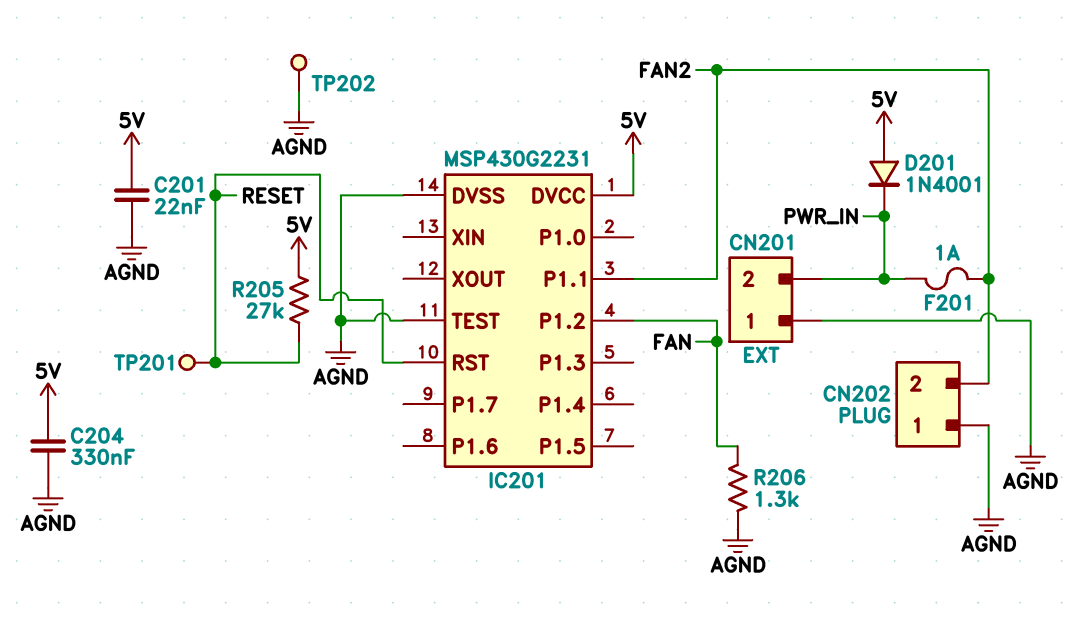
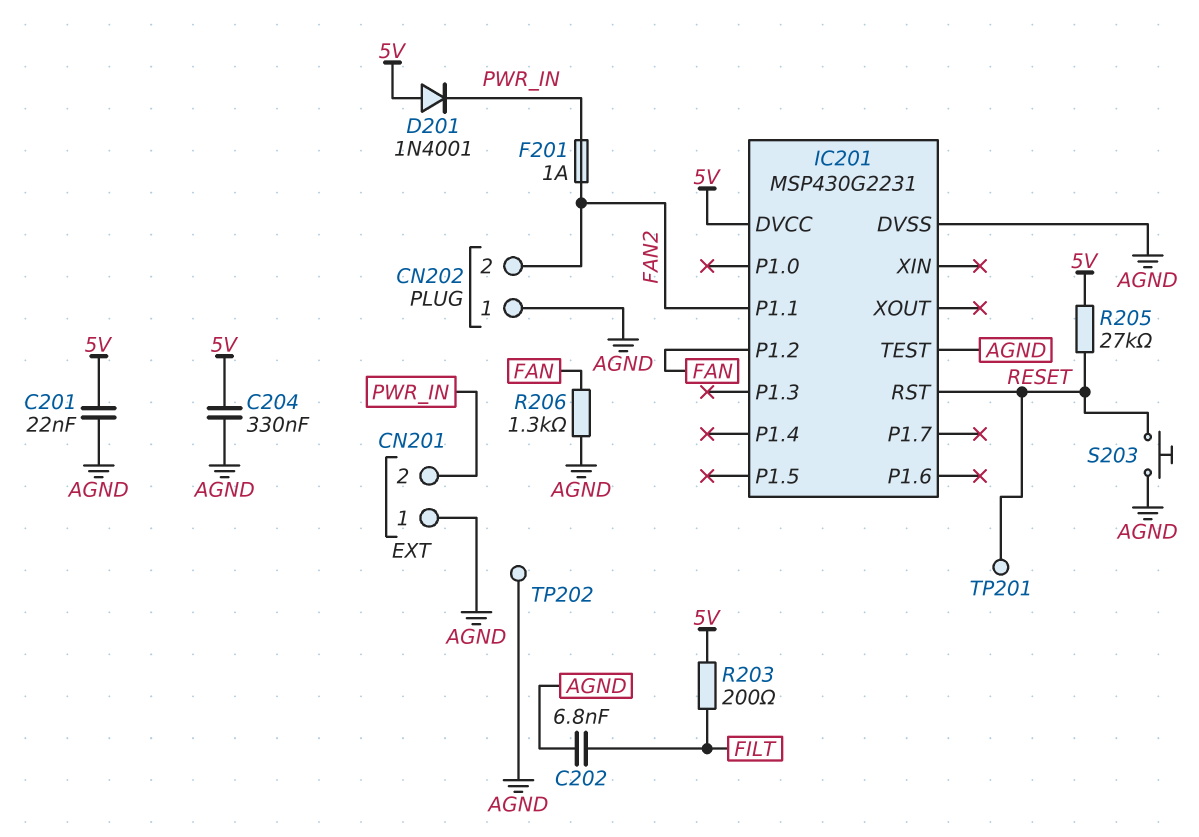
C202: none -> 6.8nF (AGND, FILT)
R203: none -> 200 (5V, FILT)
S203: none -> button (AGND, RESET)

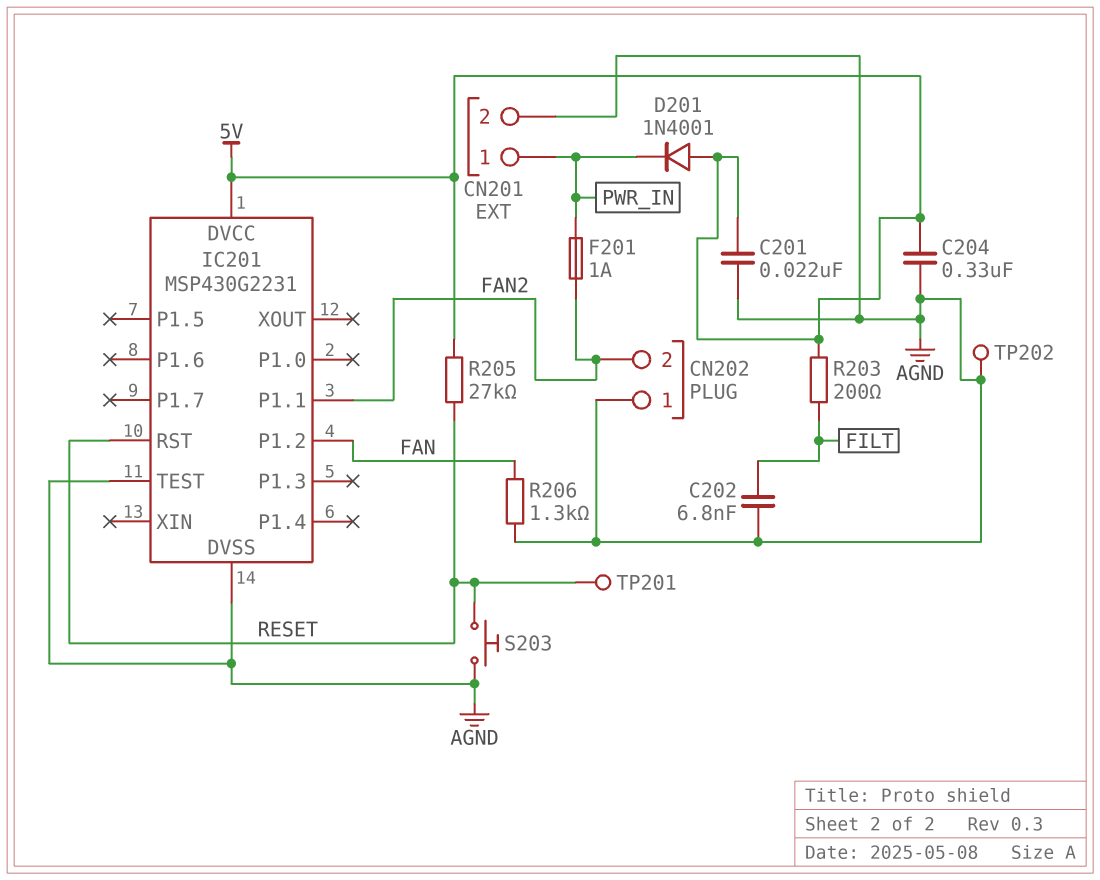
CN201 pin 1: AGND -> PWR_IN
CN201 pin 2: PWR_IN -> AGND

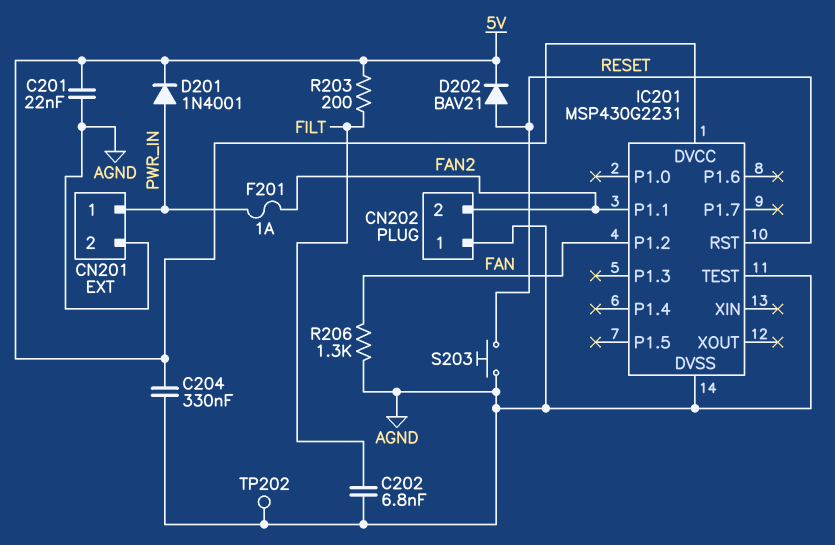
D201: diode 1N4001 (A 5V, K PWR_IN) -> diode 1N4001 (A PWR_IN, K 5V)
D202: none -> diode BAV21 (A RESET, K 5V)
R205: 27k (5V, RESET) -> none
TP201: test point (RESET) -> none

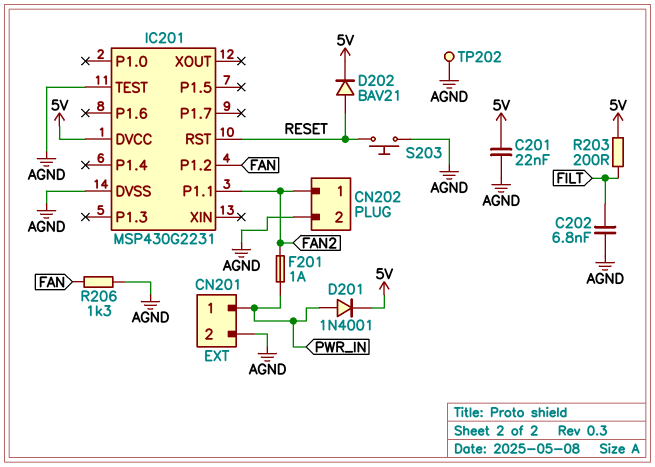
C204: 330nF (5V, AGND) -> none
CN202 pin 1: AGND -> FAN2
CN202 pin 2: FAN2 -> AGND

